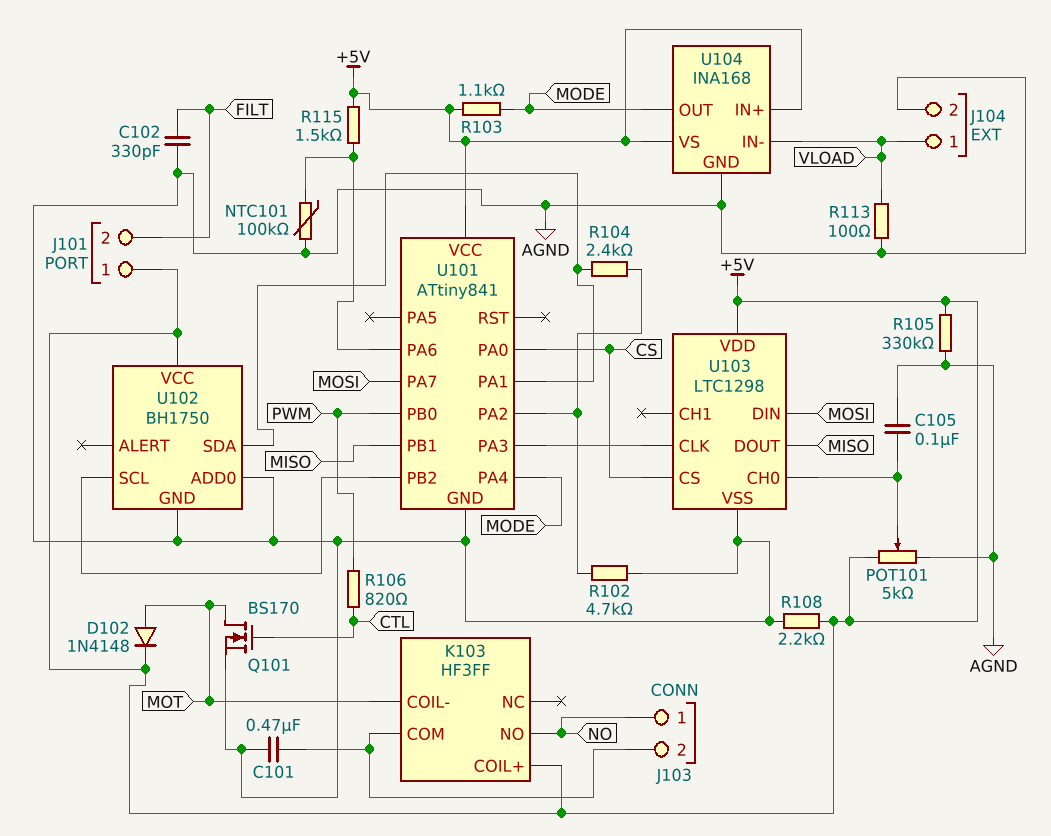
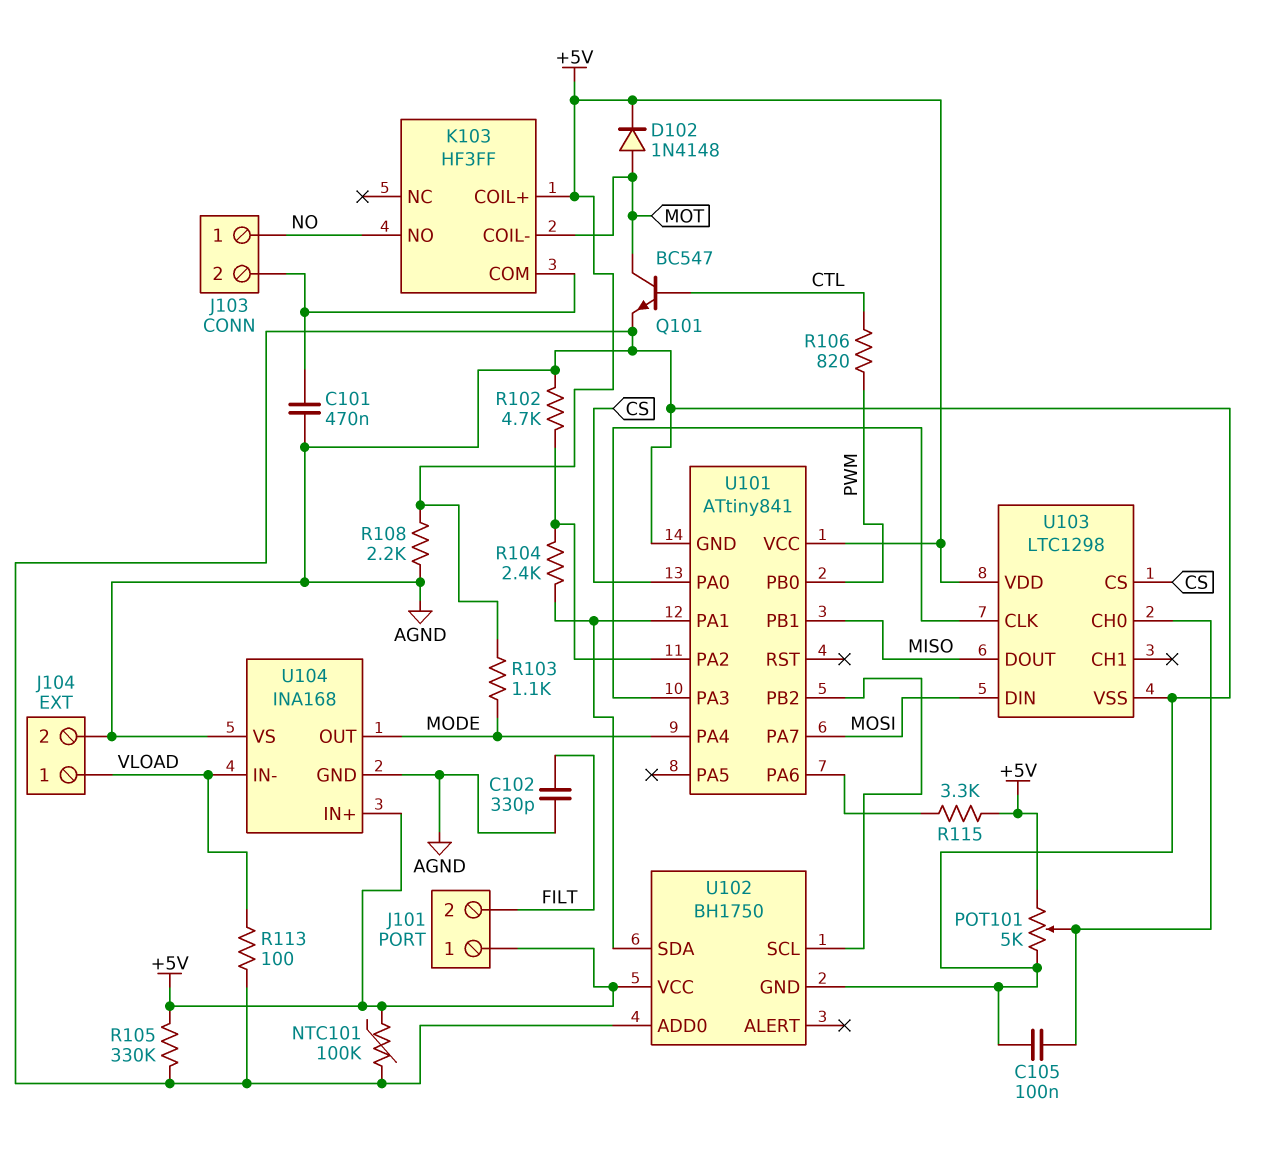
NTC101: 100k (AGND, U101/PA6) -> 100k (+5V, AGND)
Q101: NMOS BS170 (G CTL, D MOT, S AGND) -> NPN BC547 (B CTL, C MOT, E AGND)
R115: 1.5k (+5V, U101/PA6) -> 3.3k (+5V, U101/PA6)
U104 pin VS: +5V -> AGND

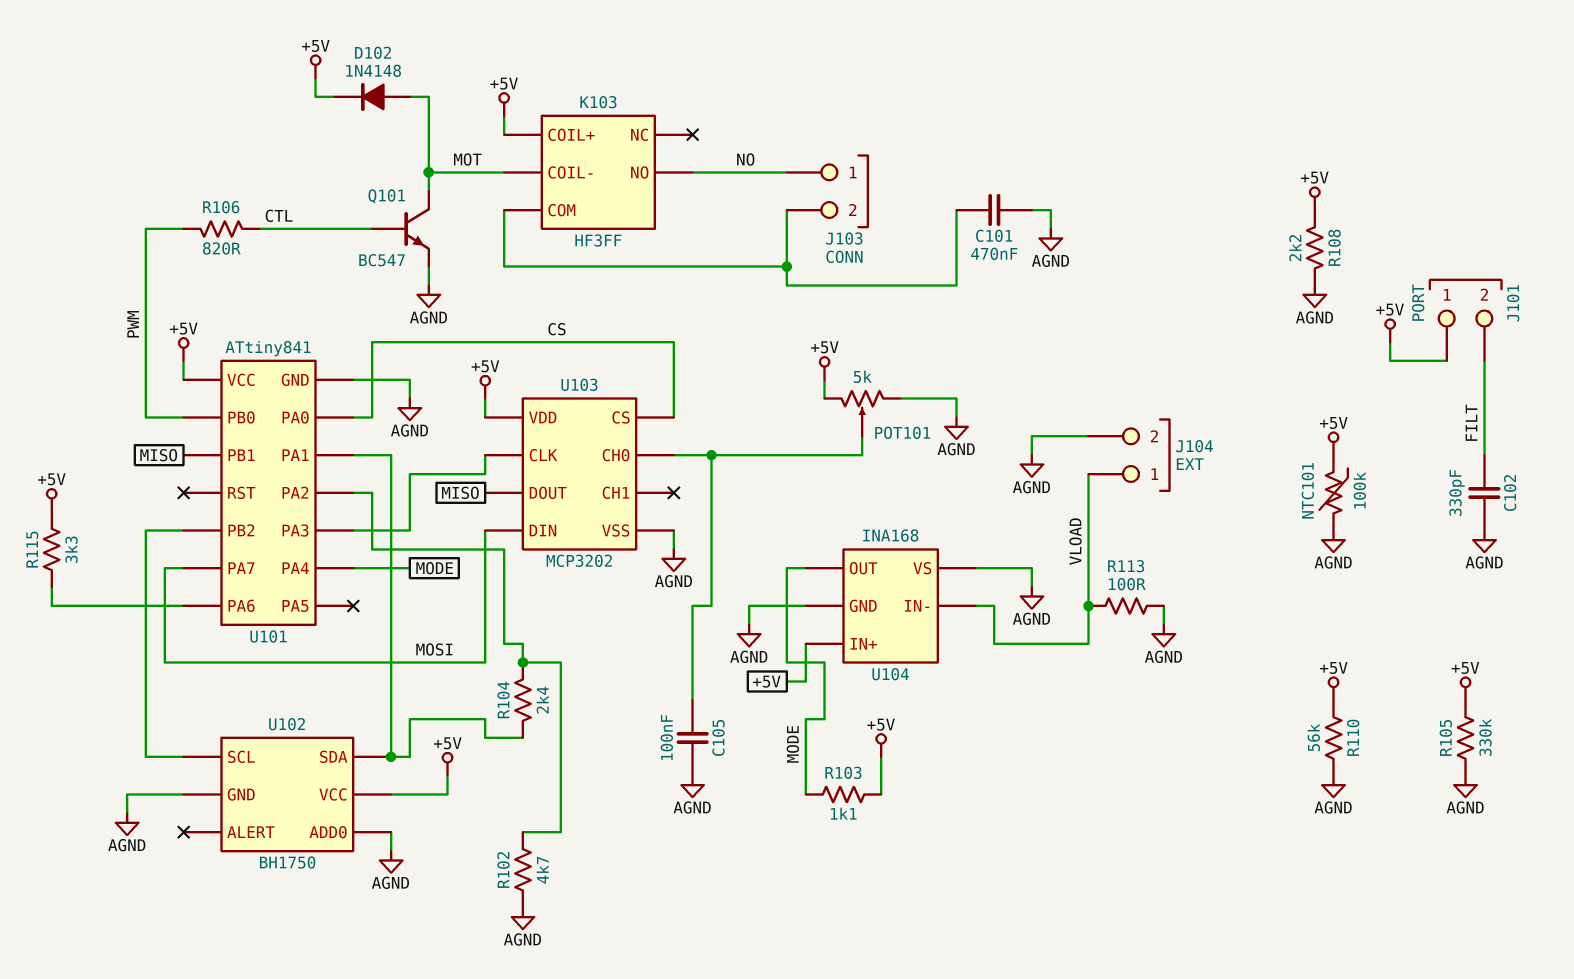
R110: none -> 56k (+5V, AGND)
U103: LTC1298 -> MCP3202

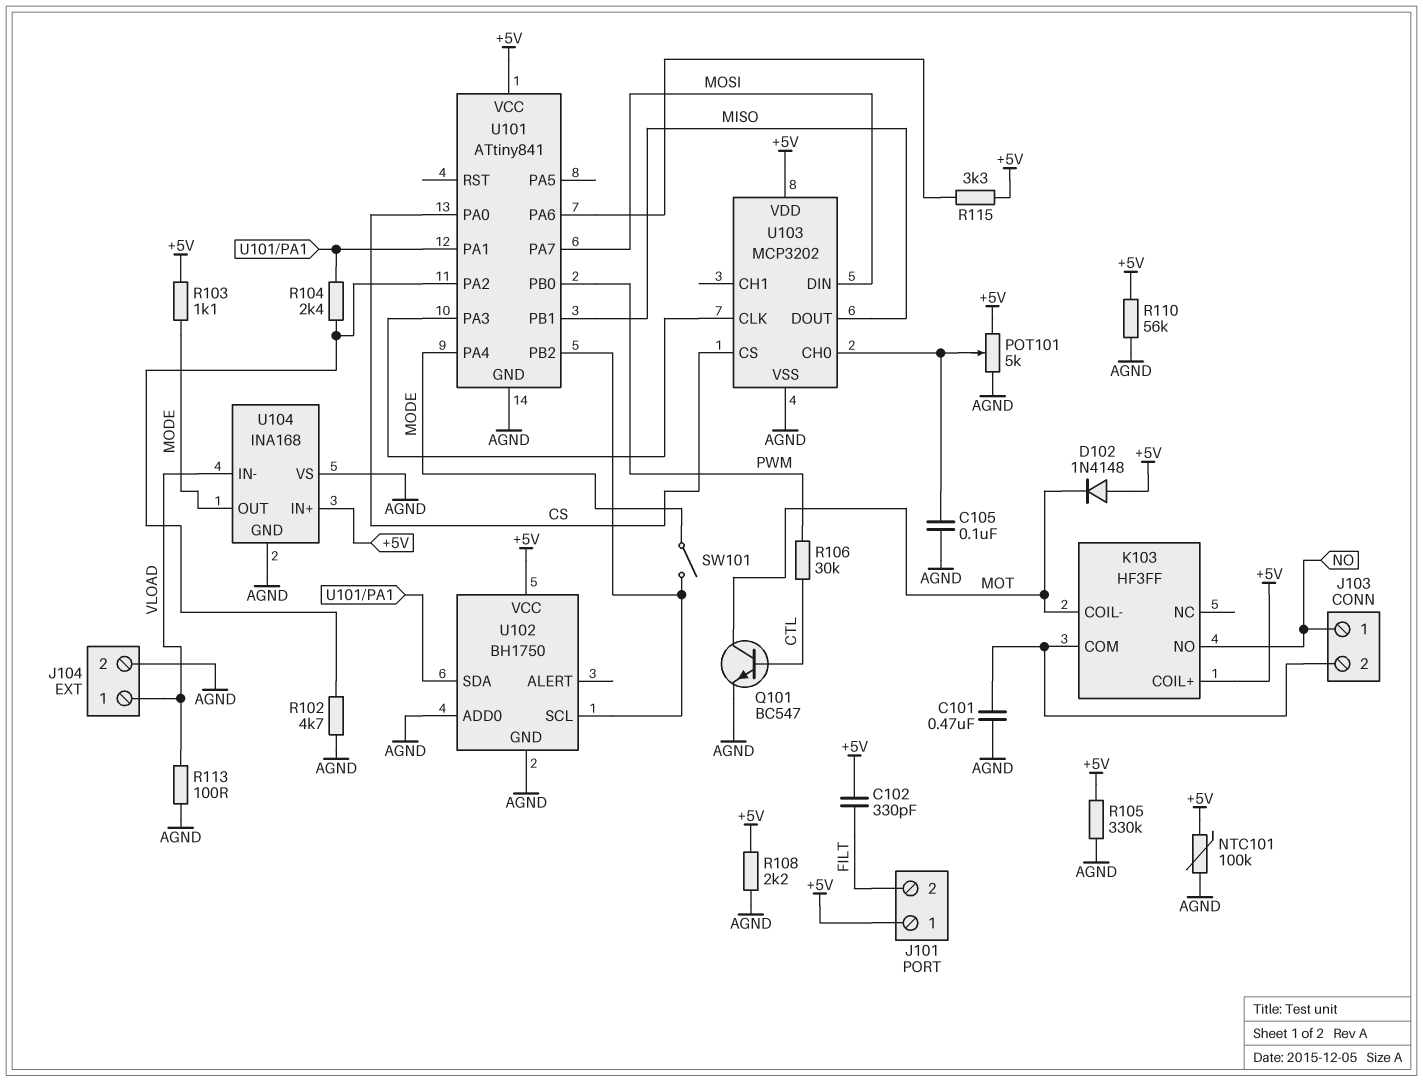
C102: 330pF (AGND, FILT) -> 330pF (+5V, FILT)
D102: diode 1N4148 (A MOT, K +5V) -> diode 1N4148 (A +5V, K MOT)
R106: 820 (CTL, PWM) -> 30k (CTL, PWM)
SW101: none -> switch (MODE, U101/PB2)

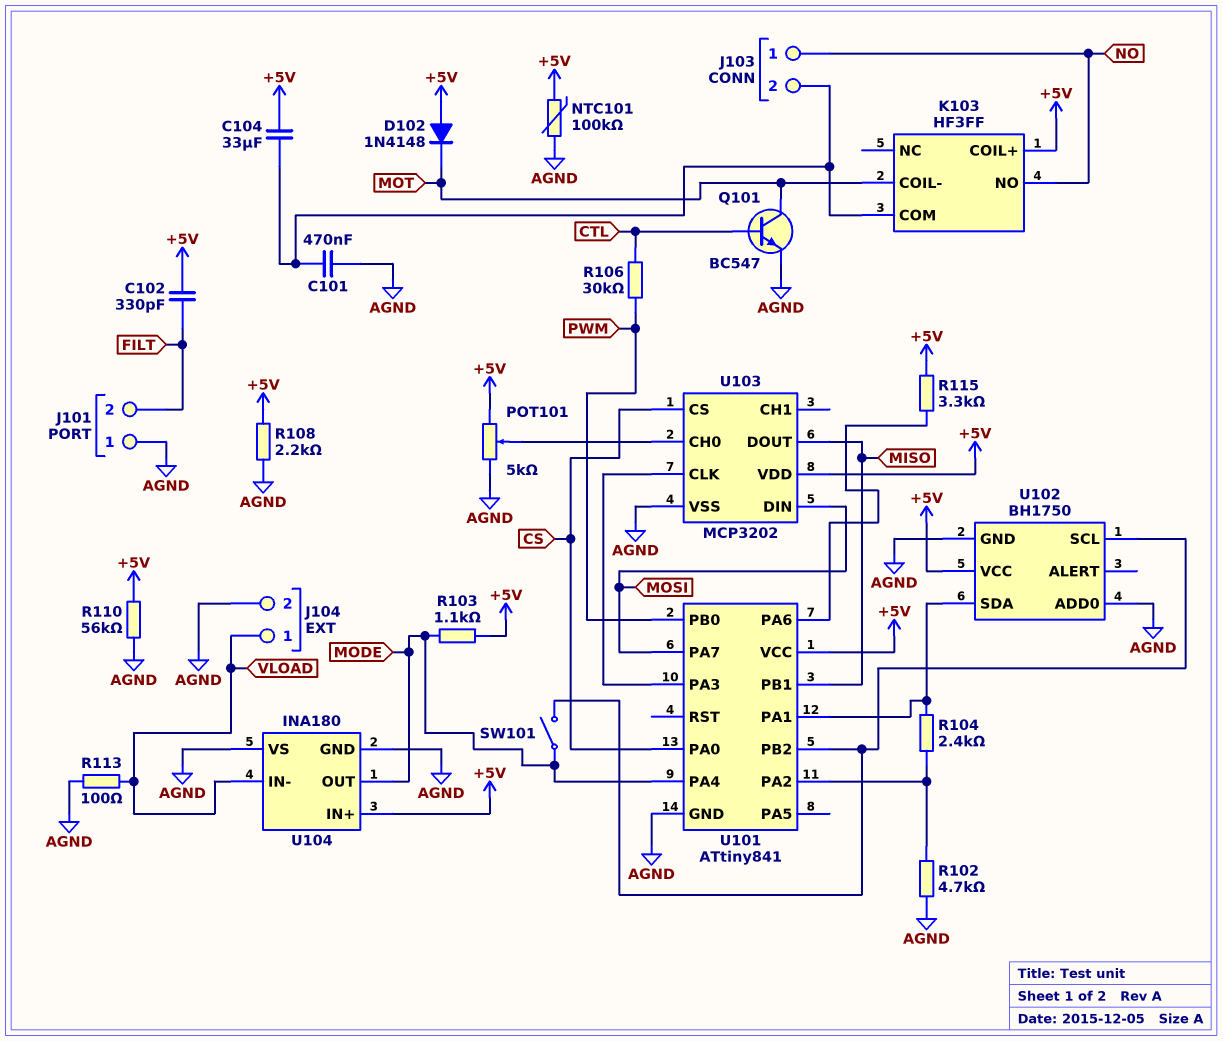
C104: none -> 33uF (+5V, J103/2)
C105: 100nF (AGND, U103/CH0) -> none
J101 pin 1: +5V -> AGND
R105: 330k (+5V, AGND) -> none
U104: INA168 -> INA180

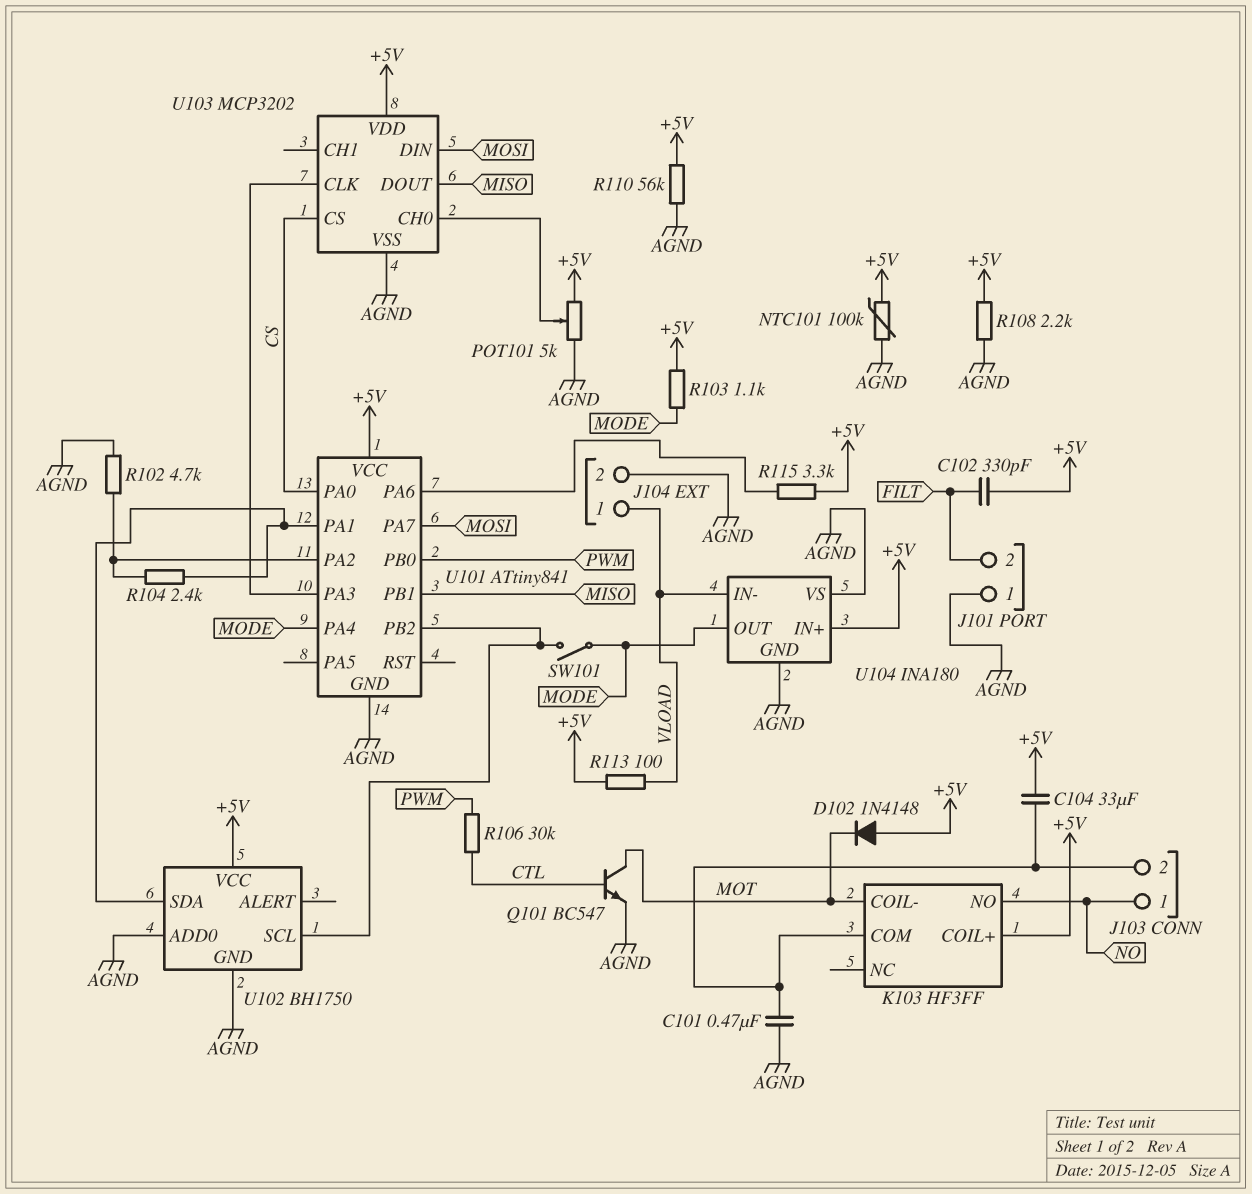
R113: 100 (AGND, VLOAD) -> 100 (+5V, VLOAD)

